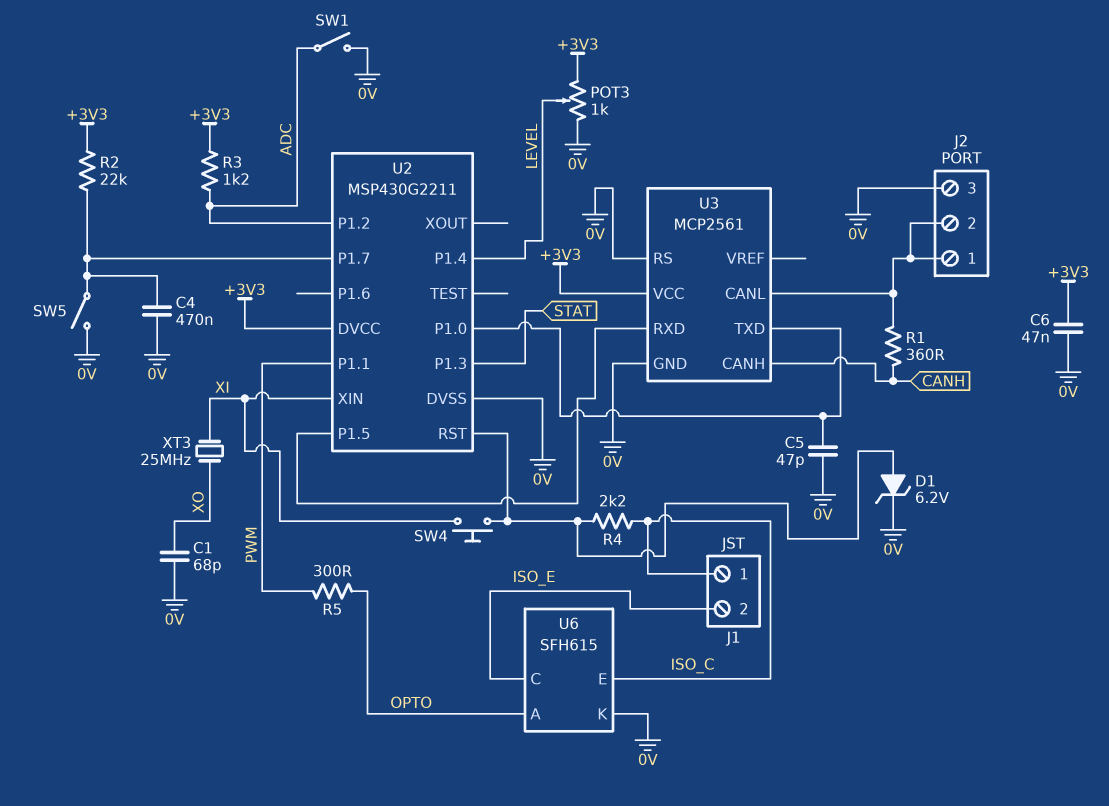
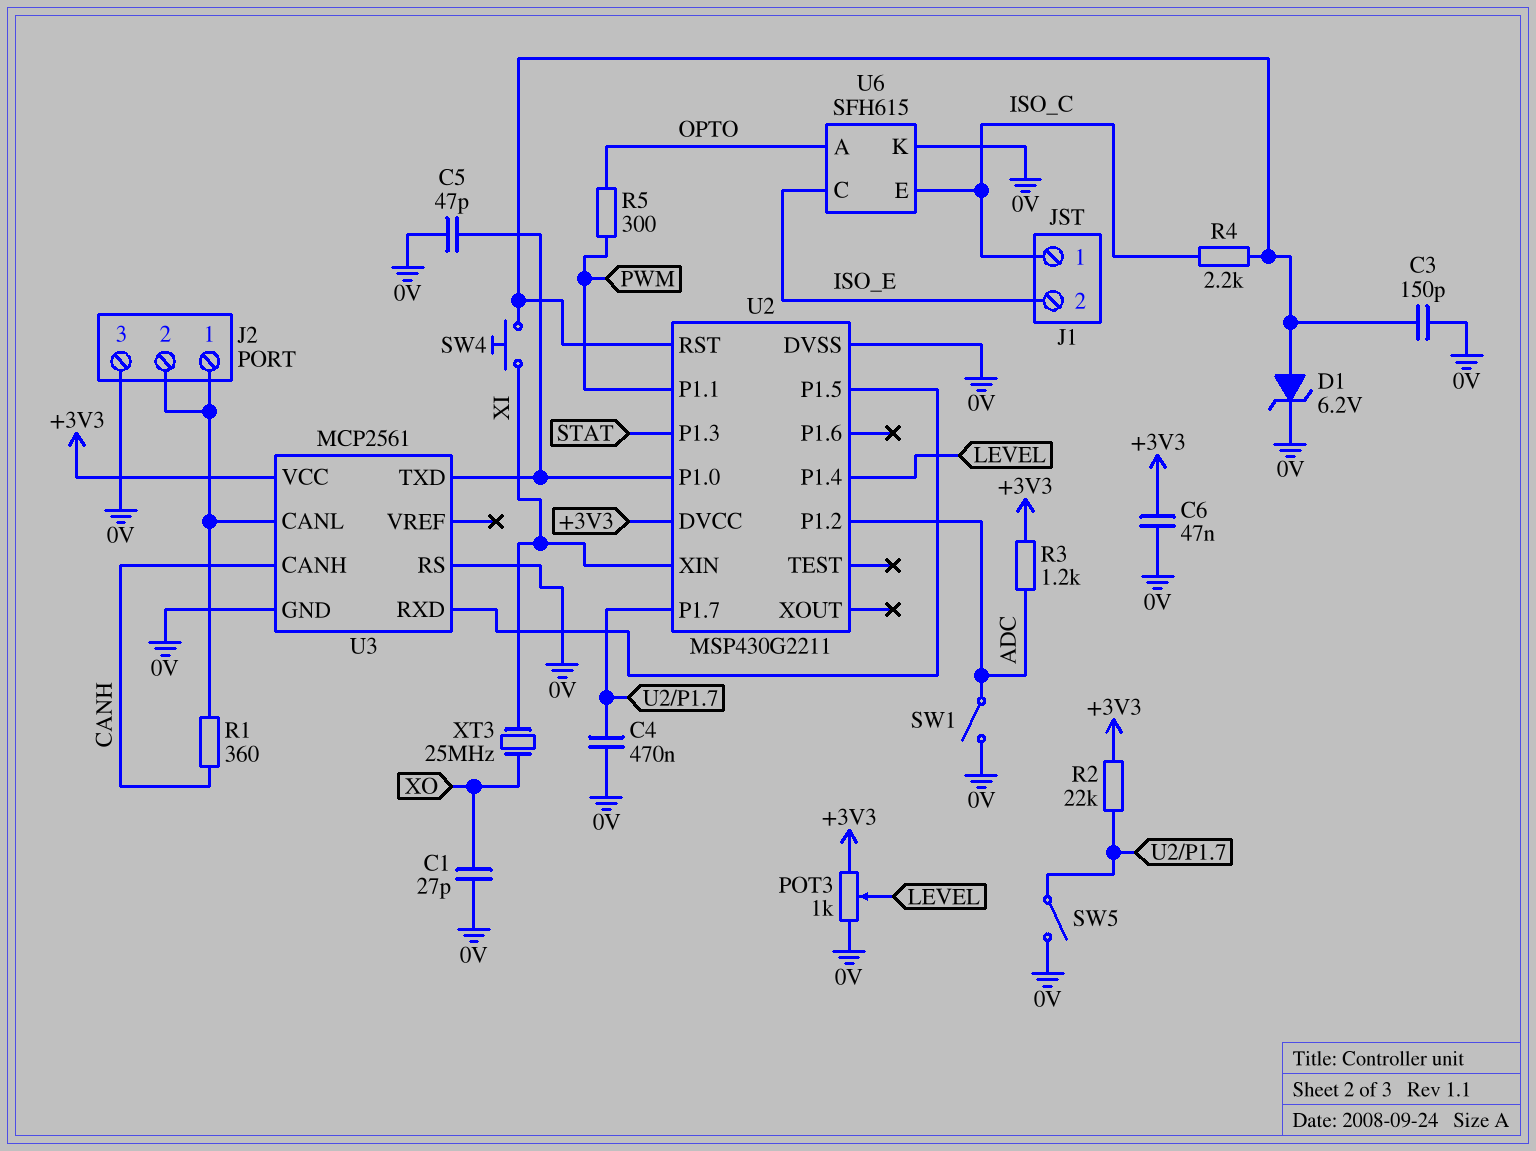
C1: 68pF (0V, XO) -> 27pF (0V, XO)
C3: none -> 150pF (0V, U2/RST)

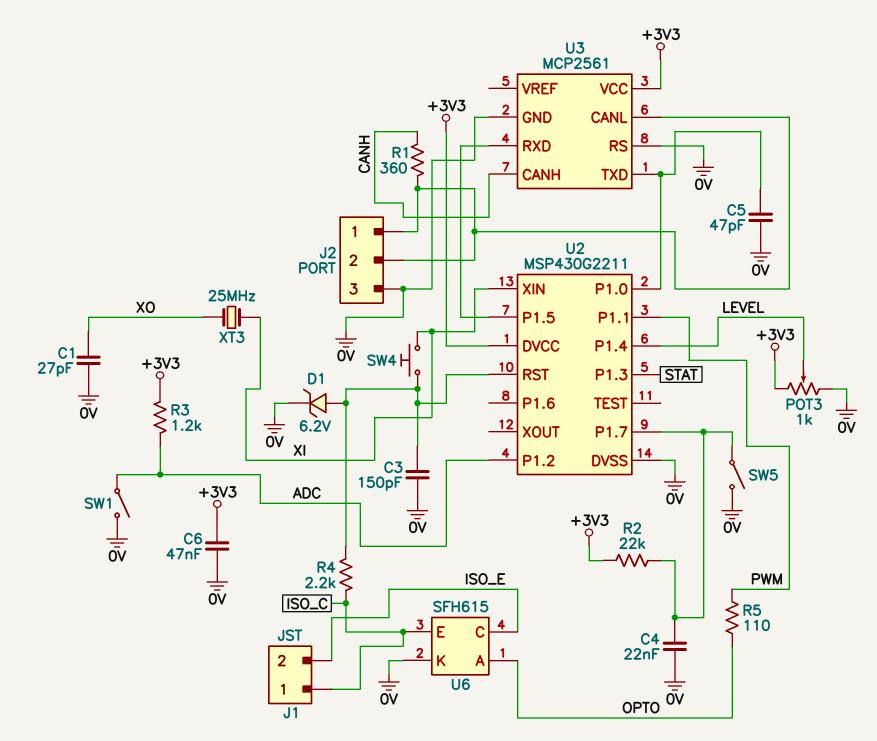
C4: 470nF (0V, U2/P1.7) -> 22nF (0V, U2/P1.7)
R5: 300 (OPTO, PWM) -> 110 (OPTO, PWM)

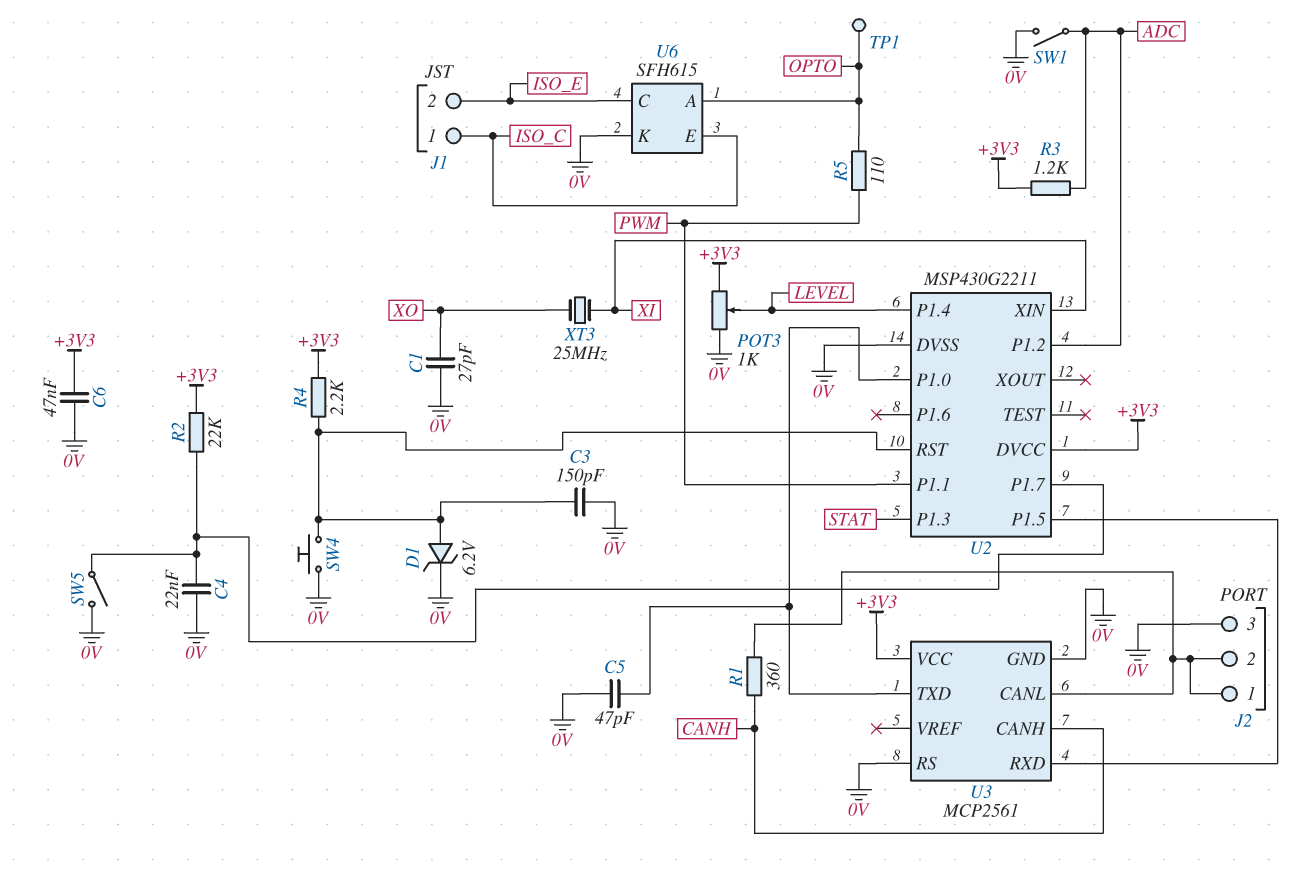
R4: 2.2k (ISO_C, U2/RST) -> 2.2k (+3V3, U2/RST)
SW4: button (U2/RST, XI) -> button (0V, U2/RST)
TP1: none -> test point (OPTO)

